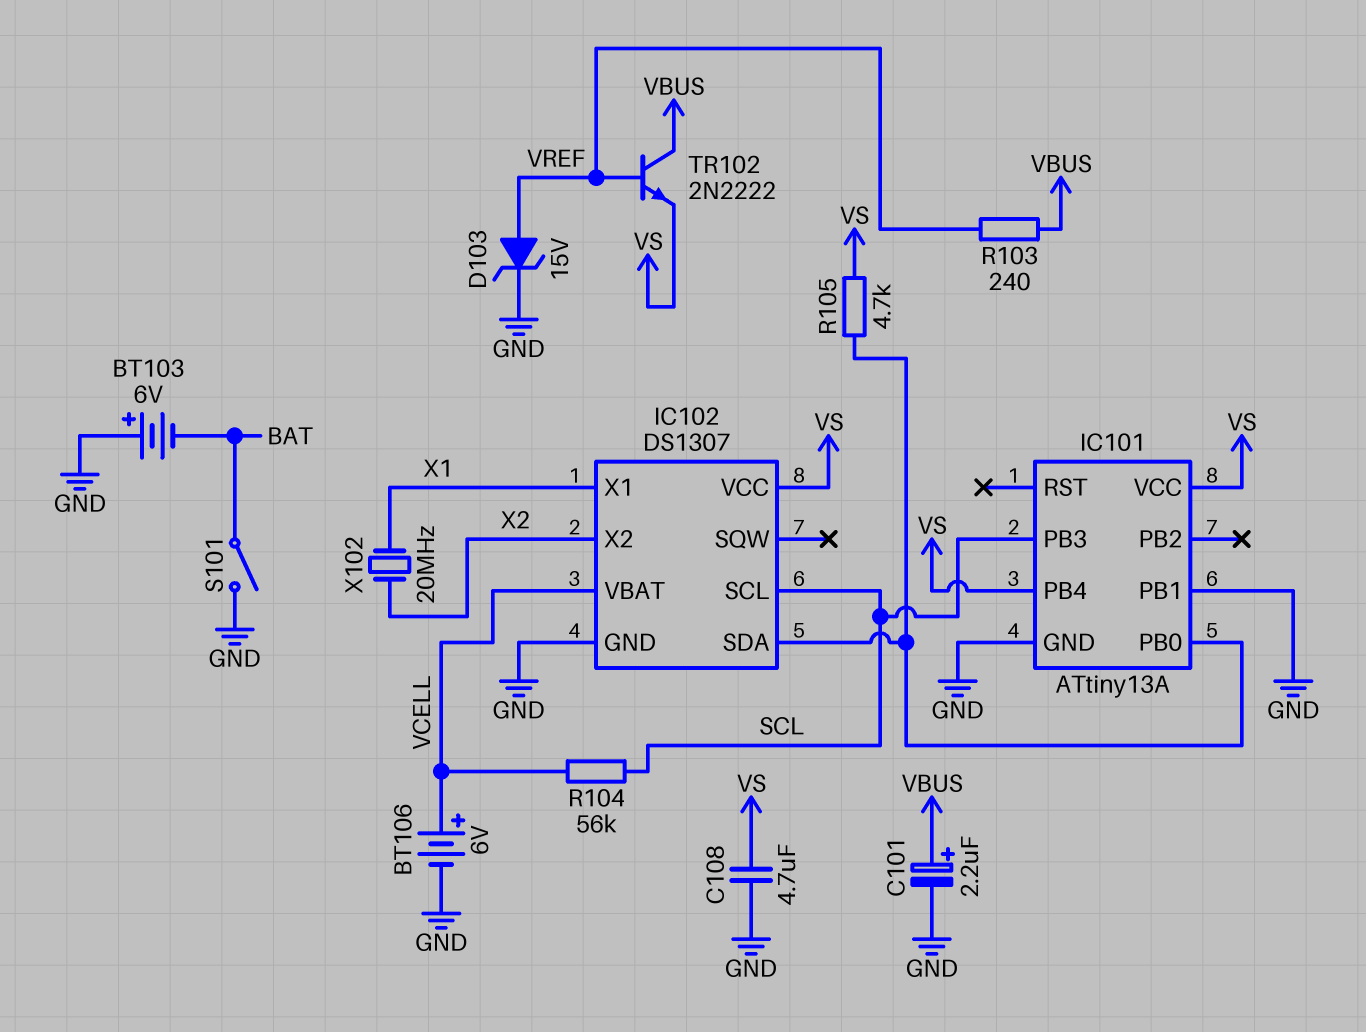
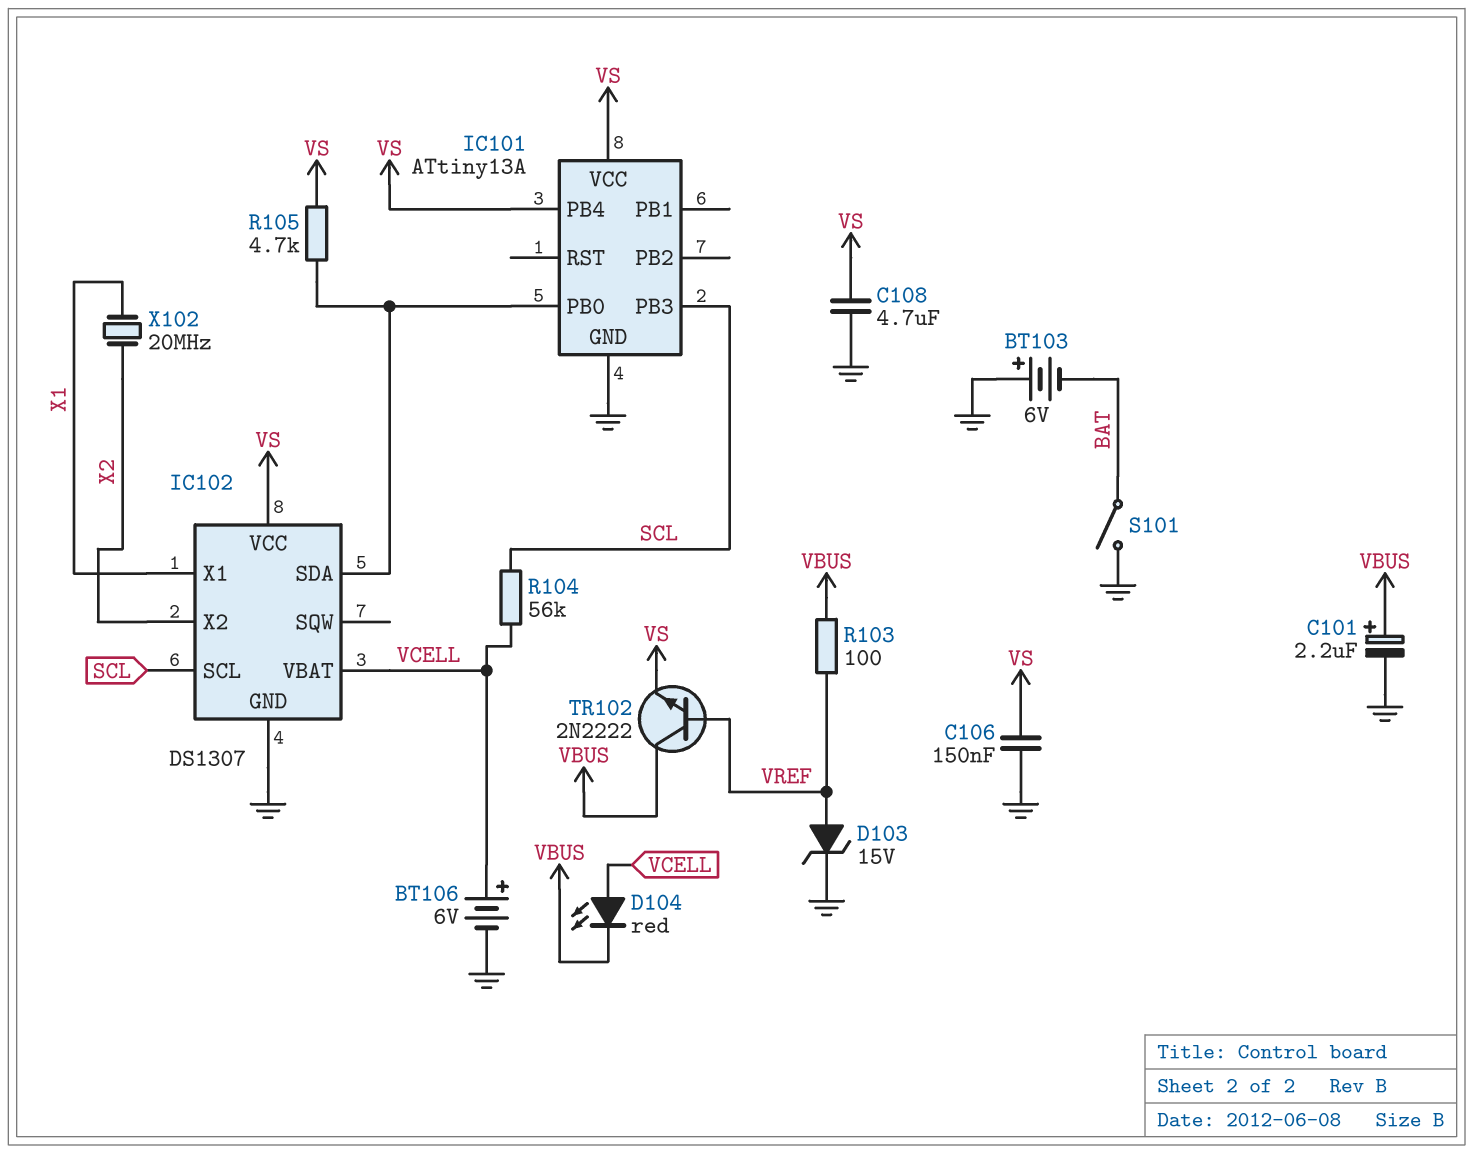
C106: none -> 150nF (GND, VS)
D104: none -> LED red (A VCELL, K VBUS)
IC101 pin PB1: GND -> none
R103: 240 (VBUS, VREF) -> 100 (VBUS, VREF)

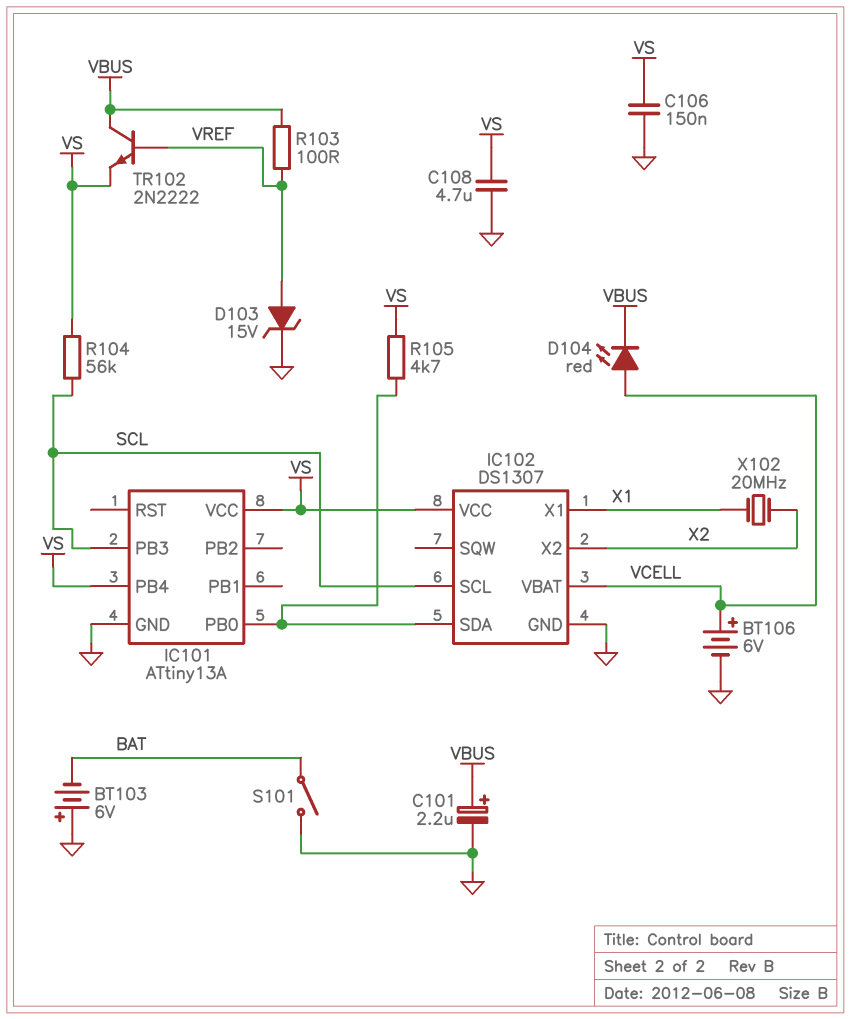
R104: 56k (SCL, VCELL) -> 56k (SCL, VS)

